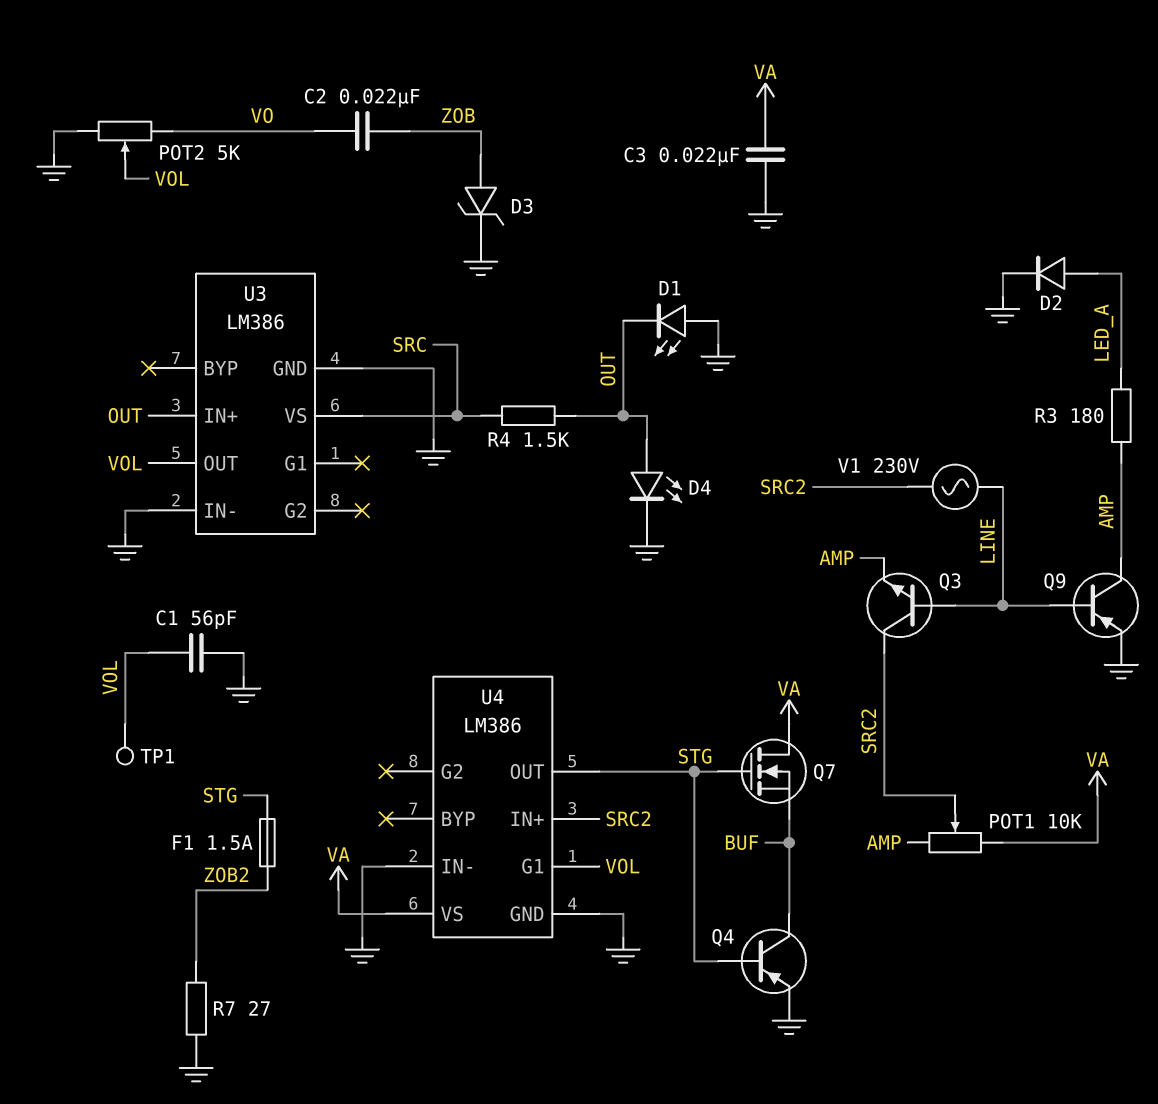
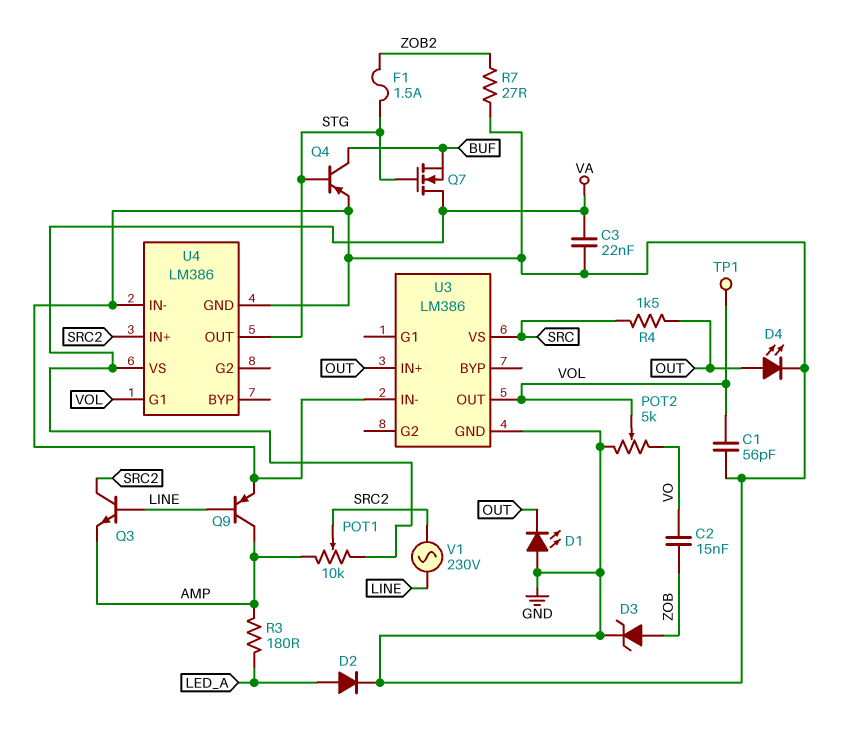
C2: 22nF (VO, ZOB) -> 15nF (VO, ZOB)

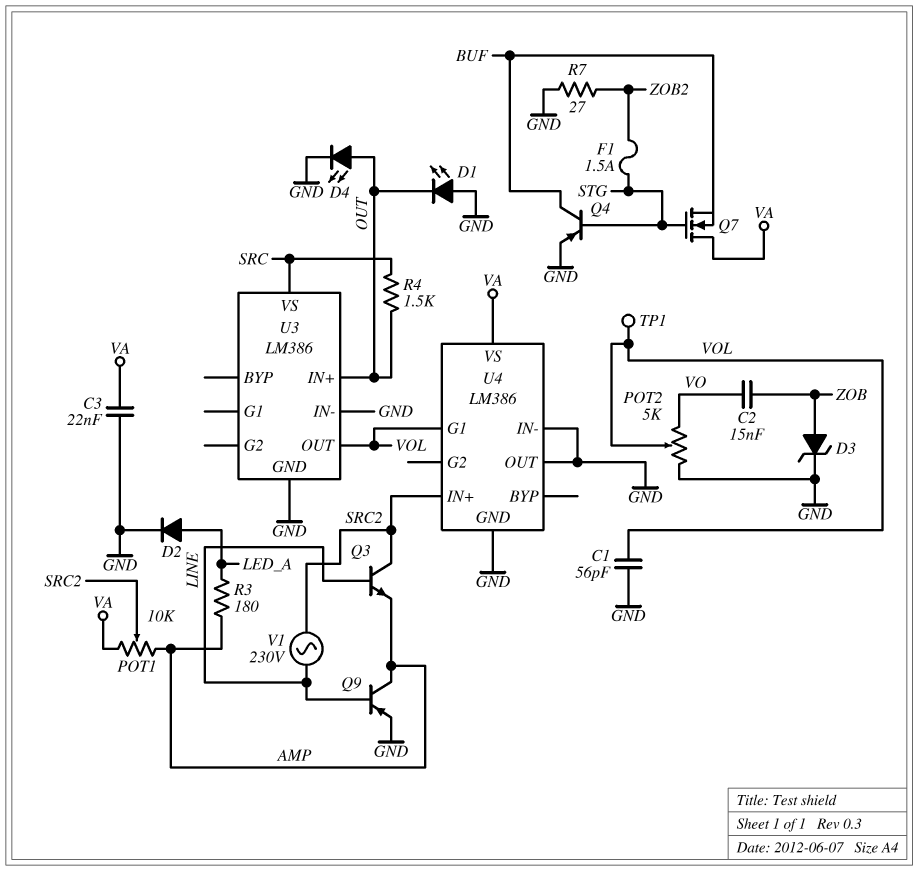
U4 pin OUT: STG -> GND

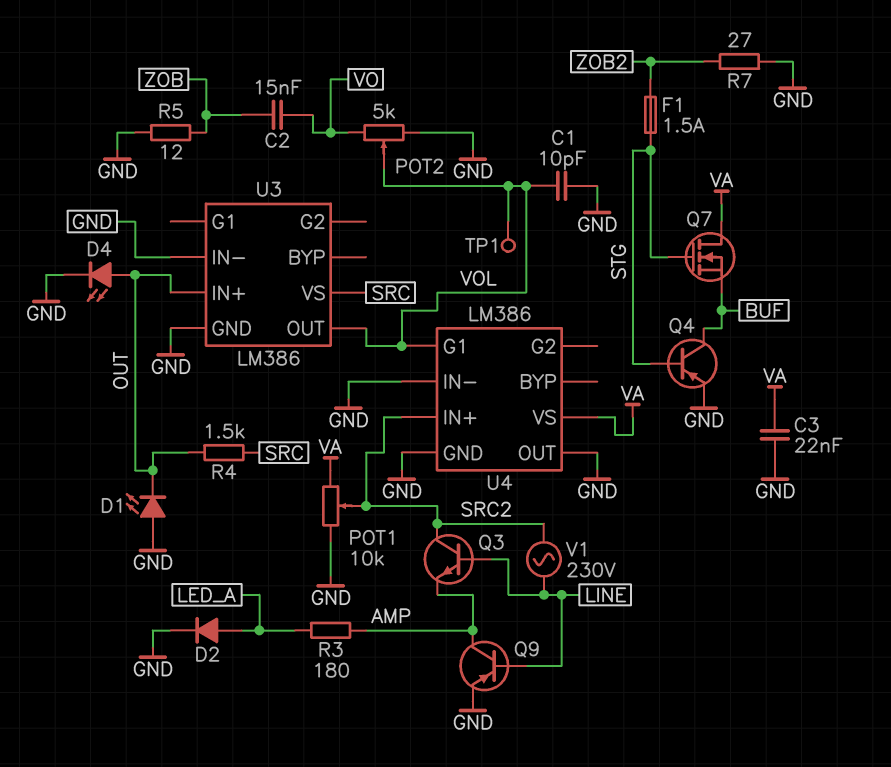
C1: 56pF (GND, VOL) -> 10pF (GND, VOL)
D3: zener (A ZOB, K GND) -> none
POT1: 10k (AMP, VA, wiper SRC2) -> 10k (GND, VA, wiper SRC2)
R5: none -> 12 (GND, ZOB)

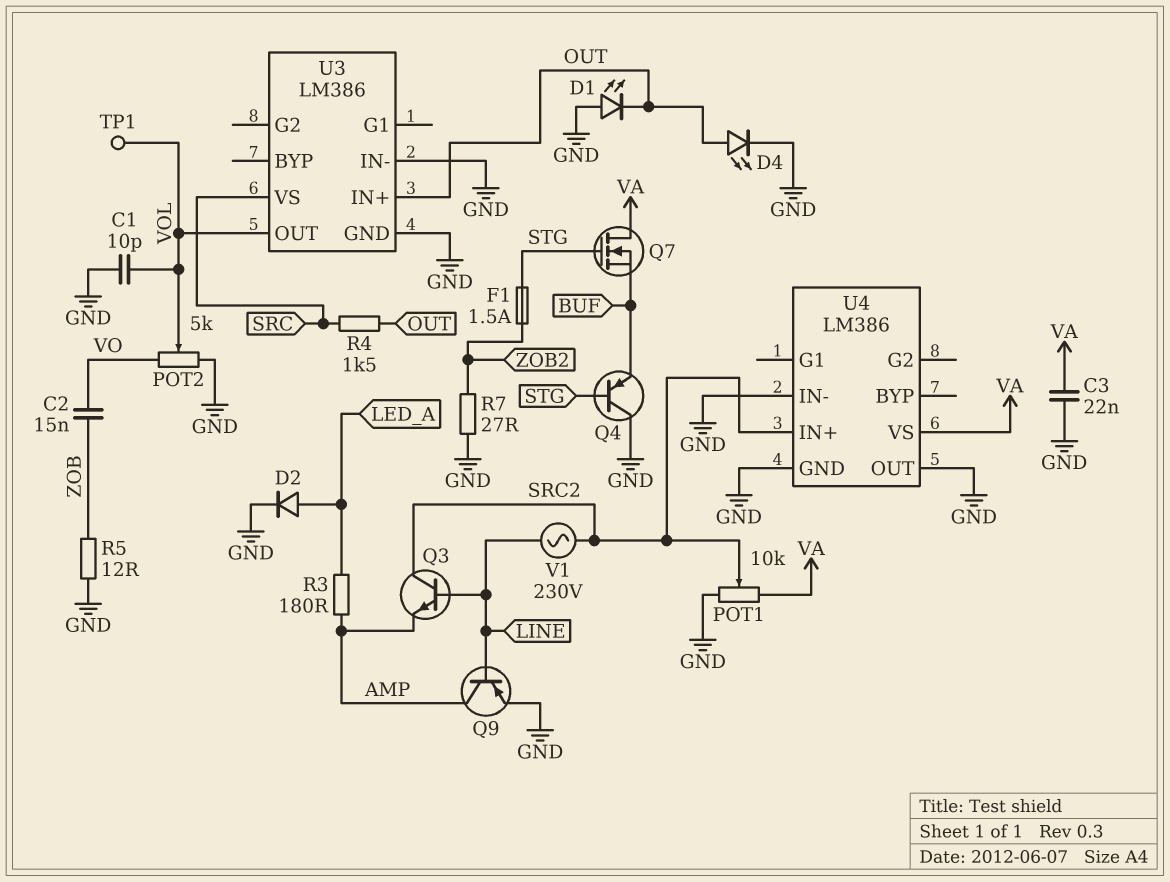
Q4: PNP (B STG, C BUF, E GND) -> PNP (B STG, C GND, E BUF)
U4 pin G1: VOL -> none

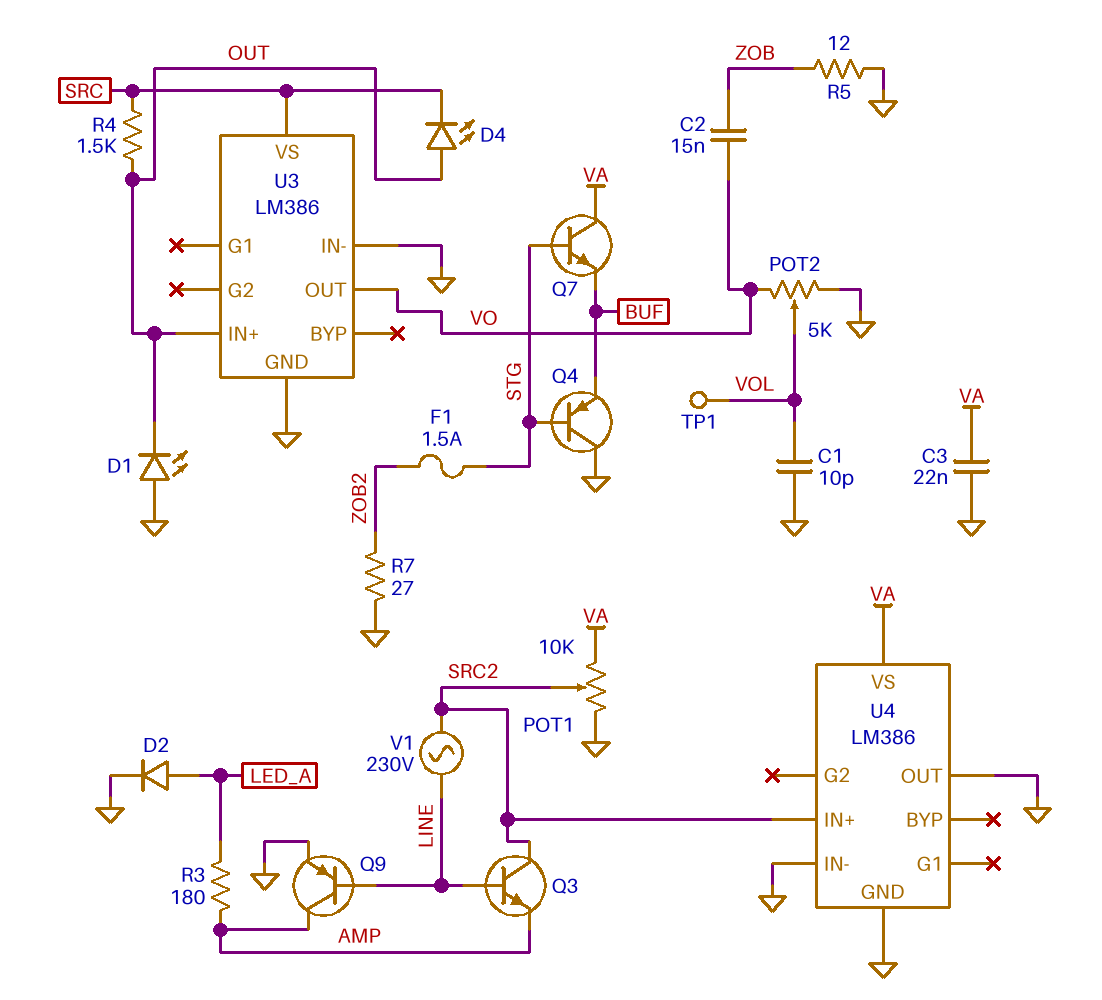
D4: LED (A OUT, K GND) -> LED (A OUT, K SRC)
Q7: NMOS (G STG, D VA, S BUF) -> NPN (B STG, C VA, E BUF)
U3 pin OUT: VOL -> VO

